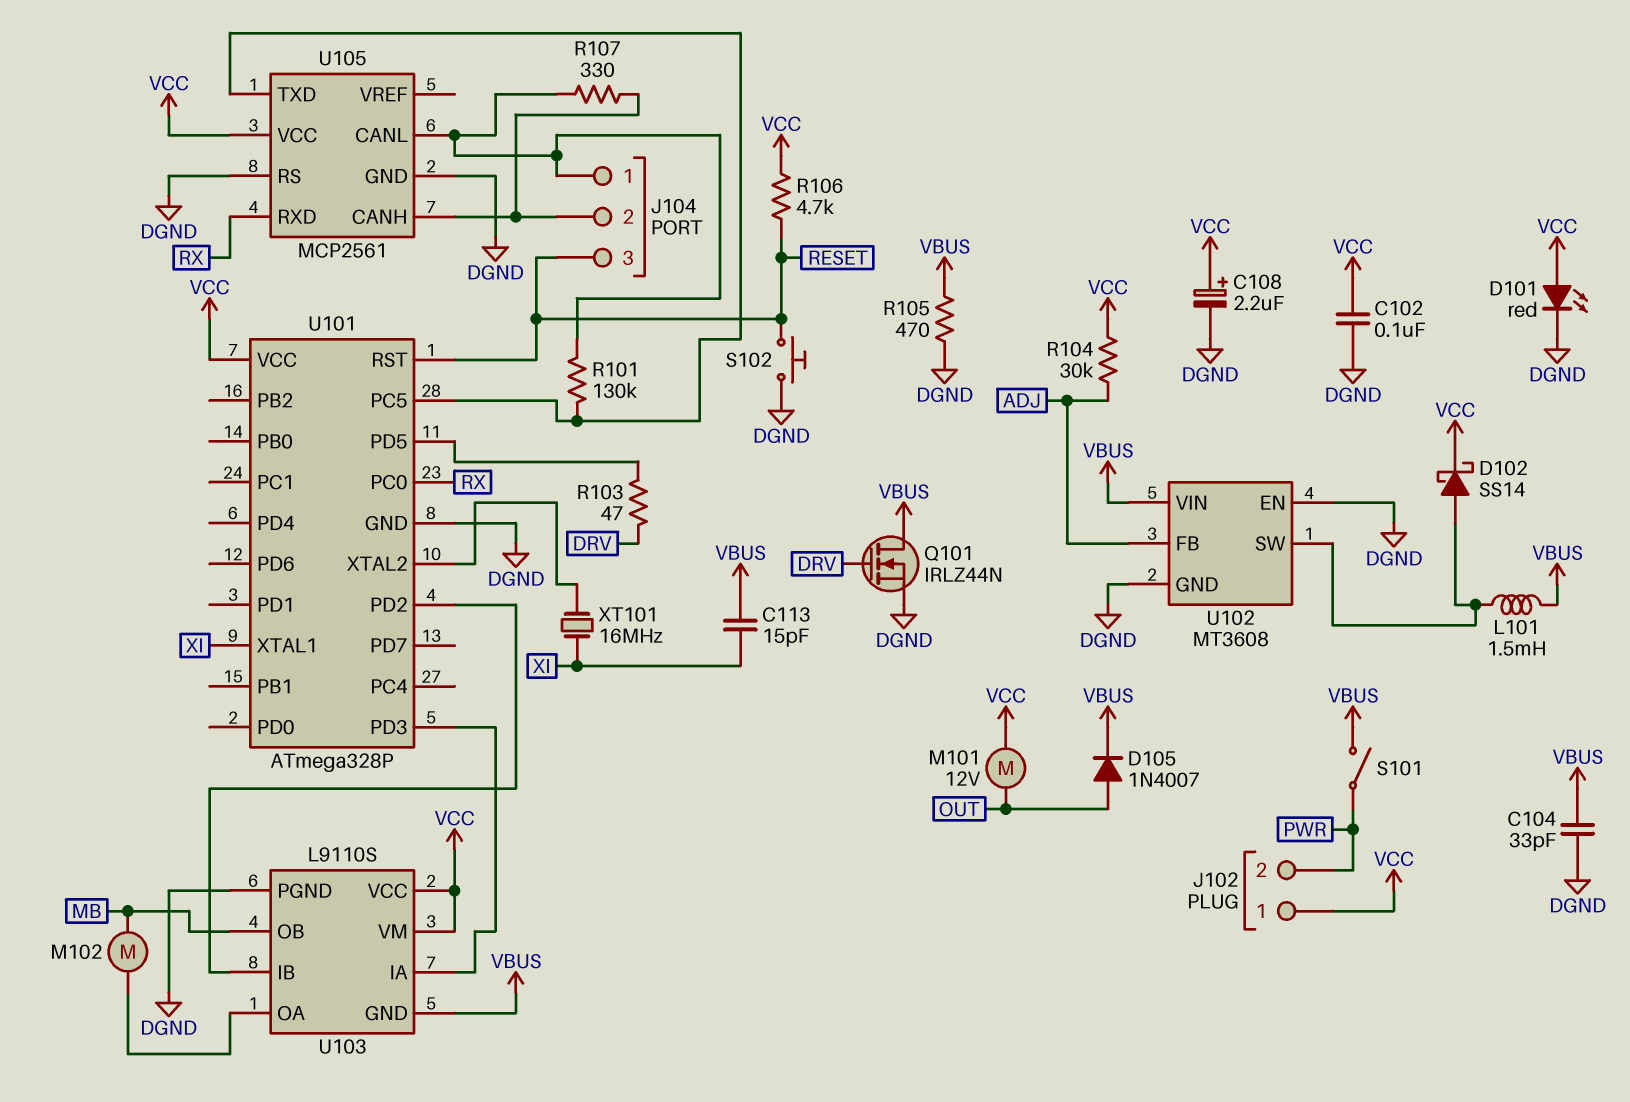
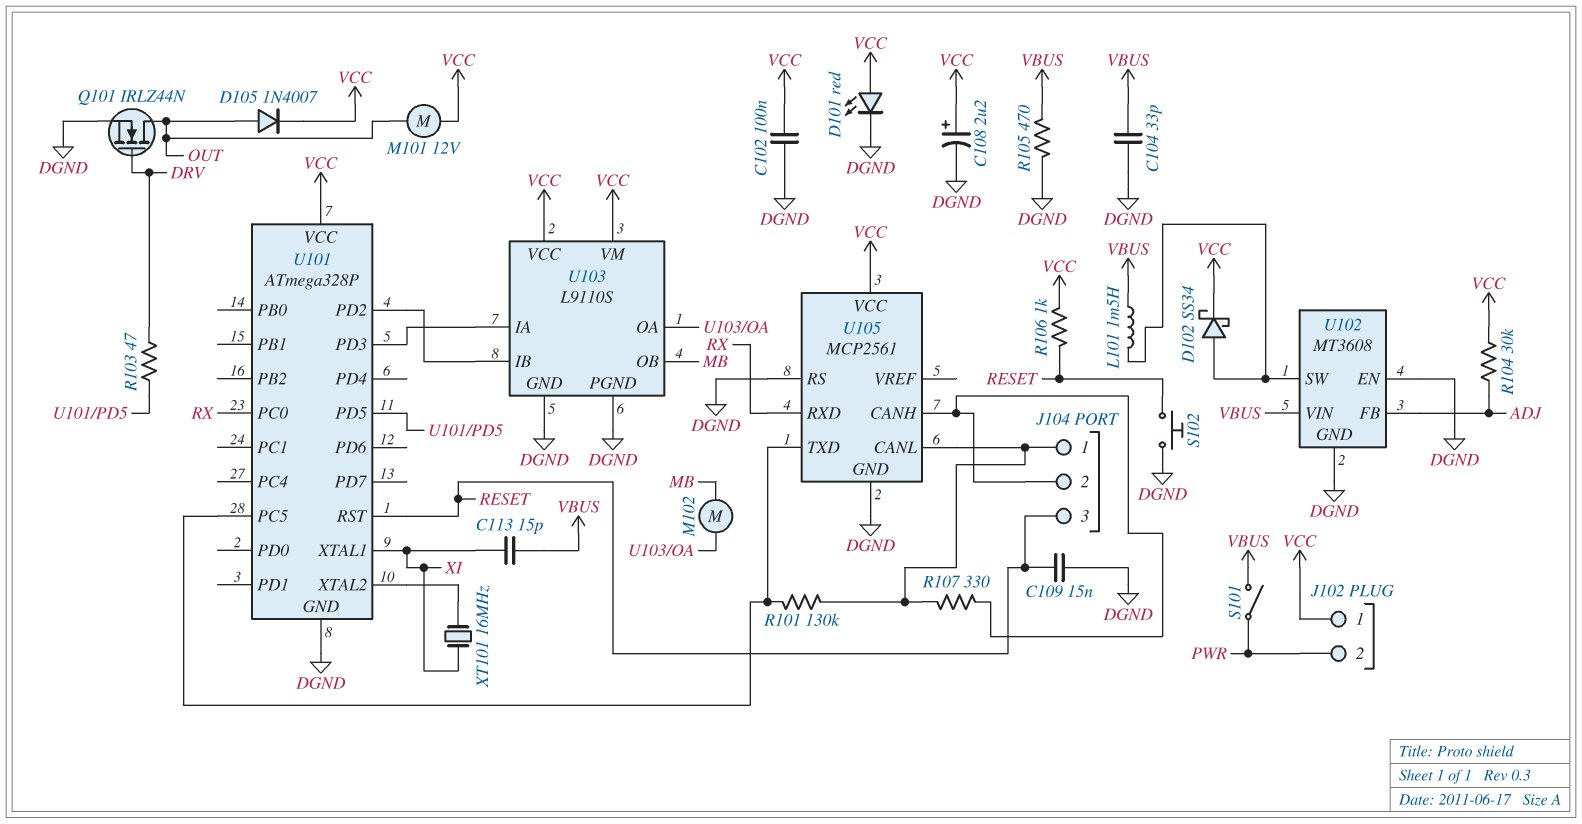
C109: none -> 15nF (DGND, RESET)
D102: schottky SS14 (A U102/SW, K VCC) -> schottky SS34 (A U102/SW, K VCC)
D105: diode 1N4007 (A OUT, K VBUS) -> diode 1N4007 (A OUT, K VCC)
Q101: NMOS IRLZ44N (G DRV, D VBUS, S DGND) -> NMOS IRLZ44N (G DRV, D OUT, S DGND)
R106: 4.7k (RESET, VCC) -> 1k (RESET, VCC)
U103 pin GND: VBUS -> DGND

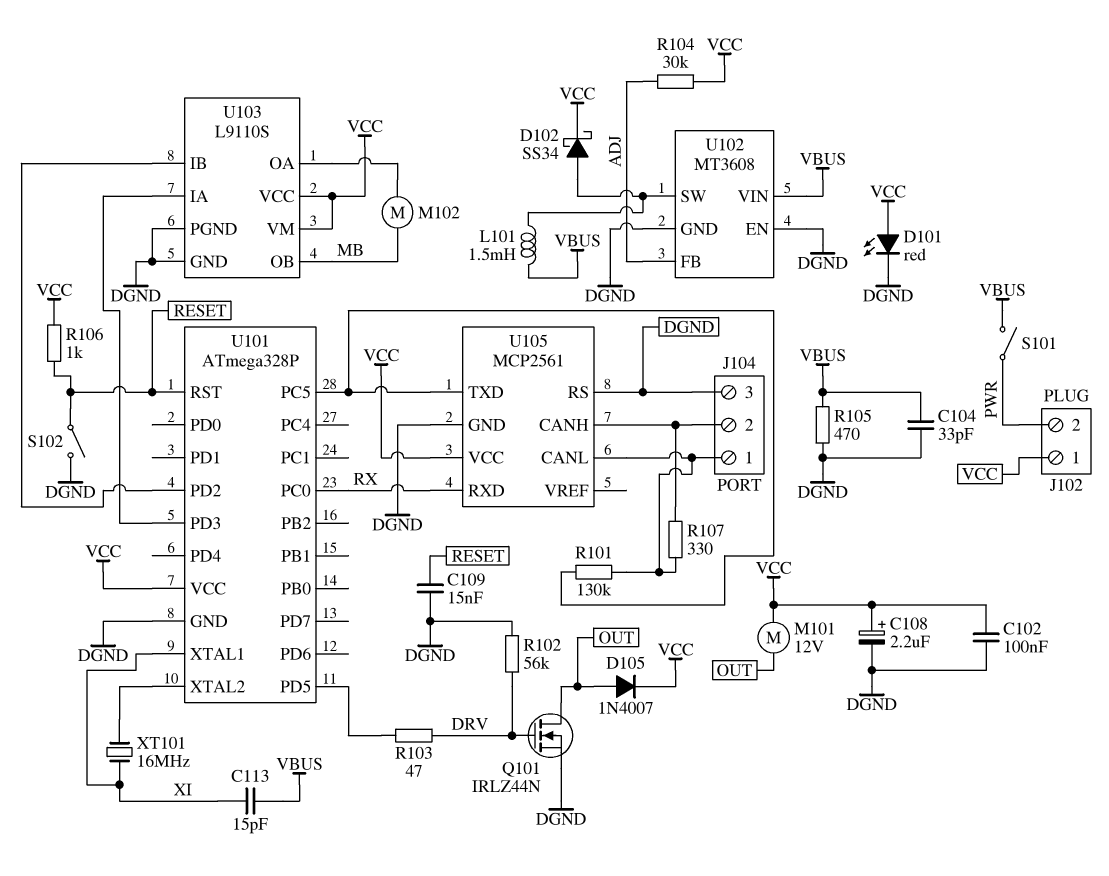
J104 pin 3: RESET -> DGND
R102: none -> 56k (DGND, DRV)
S102: button (DGND, RESET) -> switch (DGND, RESET)

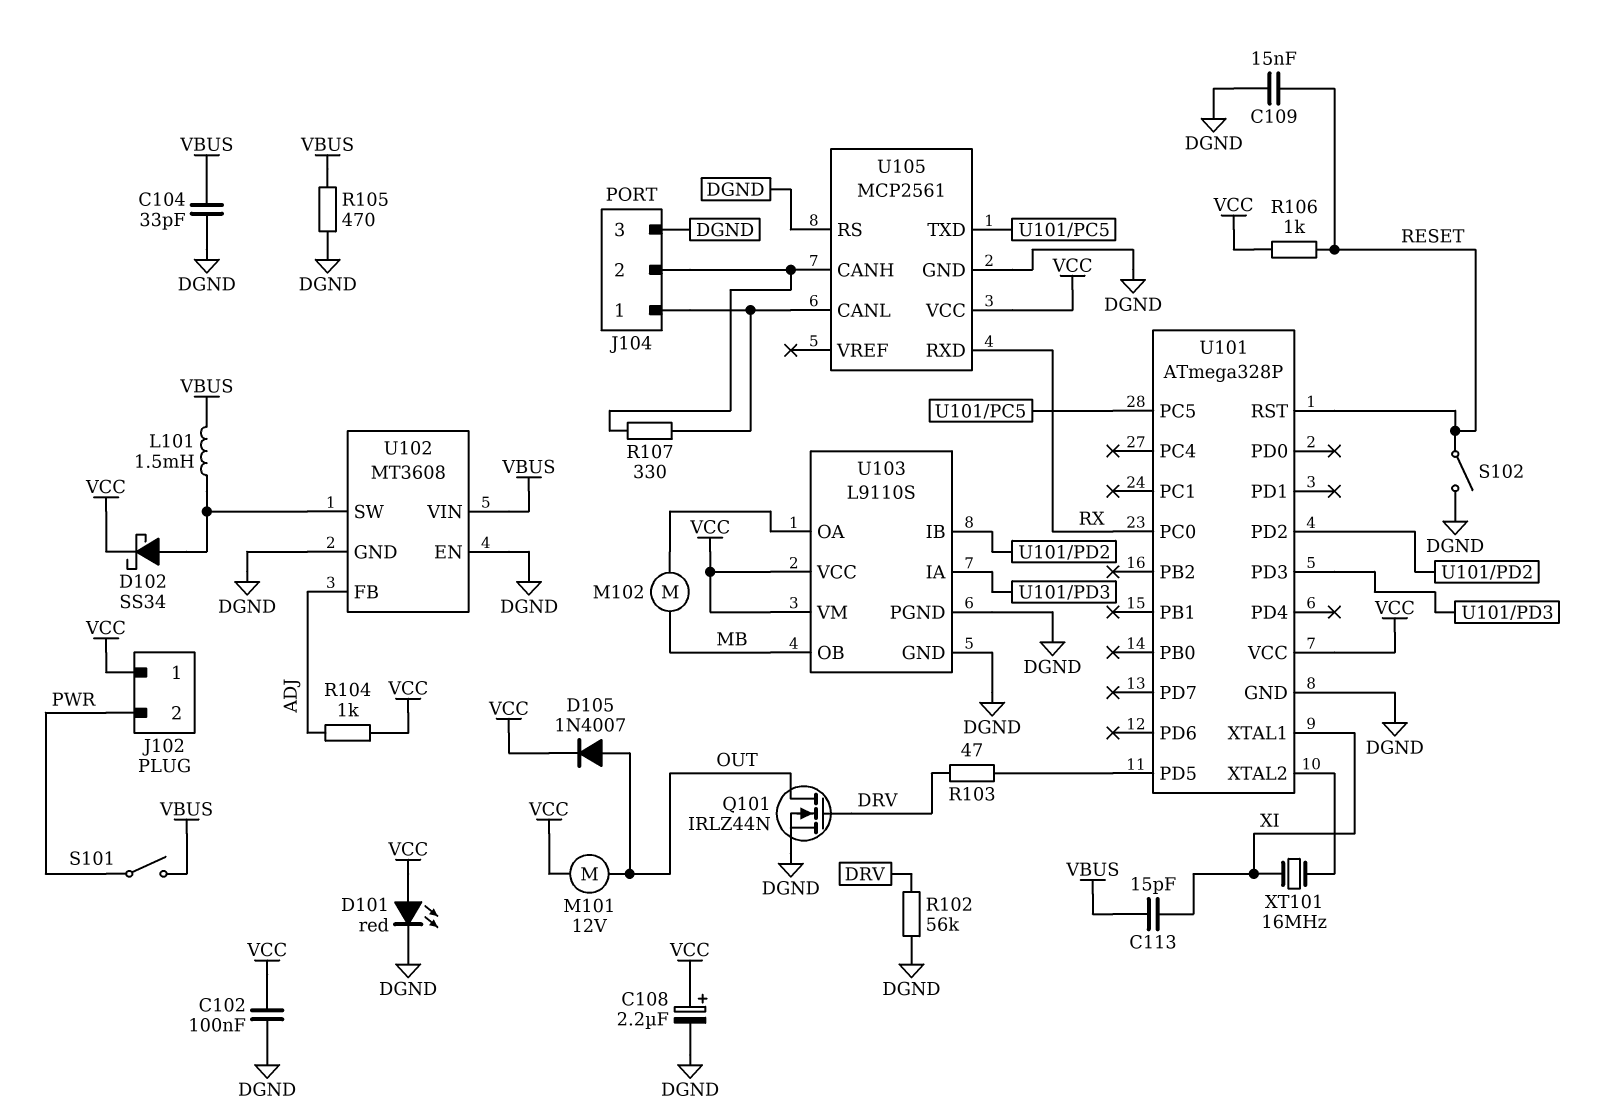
R101: 130k (J104/1, U101/PC5) -> none
R104: 30k (ADJ, VCC) -> 1k (ADJ, VCC)

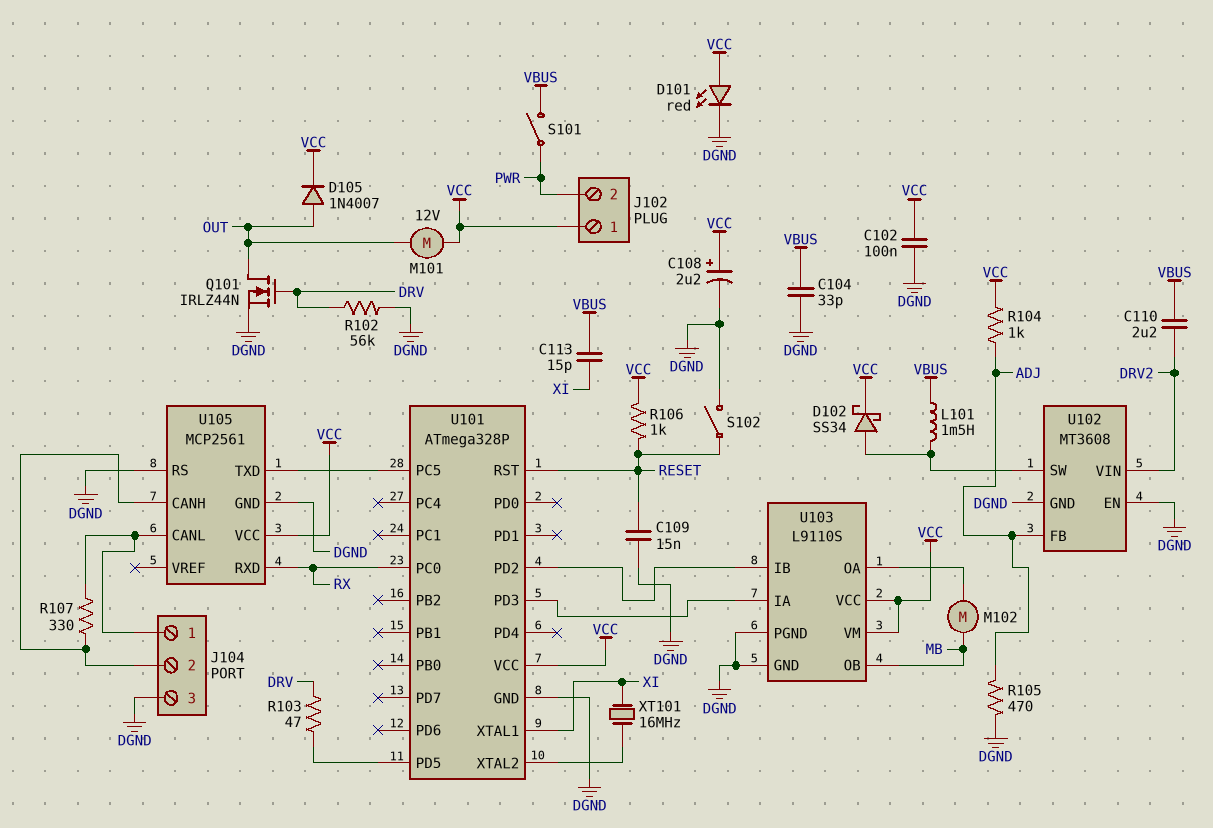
C110: none -> 2.2uF (DRV2, VBUS)
R105: 470 (DGND, VBUS) -> 470 (ADJ, DGND)
U102 pin VIN: VBUS -> DRV2

